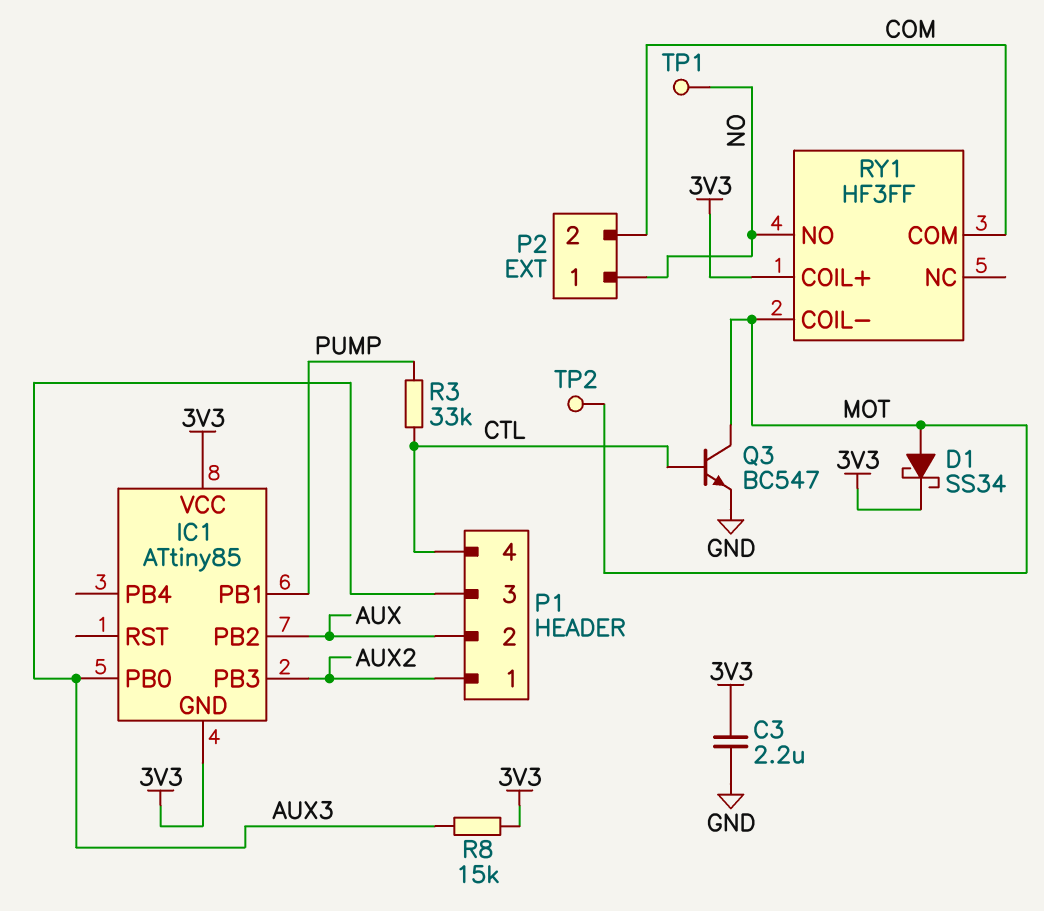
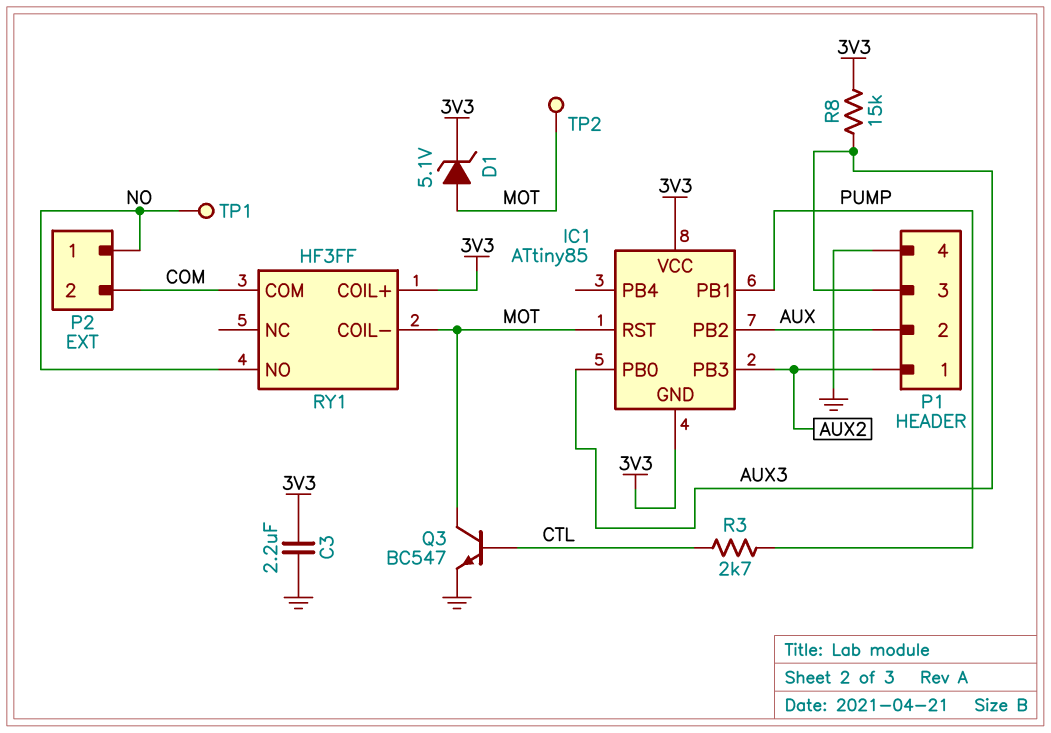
D1: schottky SS34 (A MOT, K 3V3) -> zener 5.1V (A MOT, K 3V3)
IC1 pin RST: none -> MOT
P1 pin 4: CTL -> GND
R3: 33k (CTL, PUMP) -> 2.7k (CTL, PUMP)

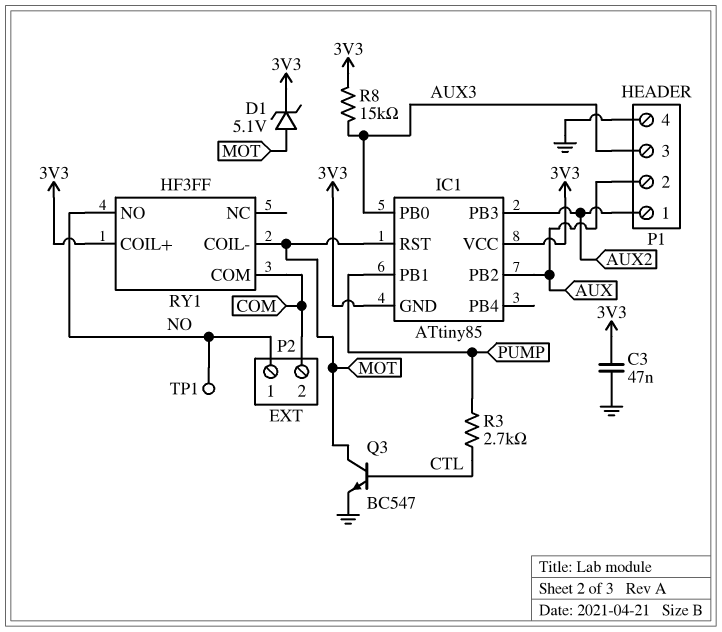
C3: 2.2uF (3V3, GND) -> 47nF (3V3, GND)
TP2: test point (MOT) -> none

